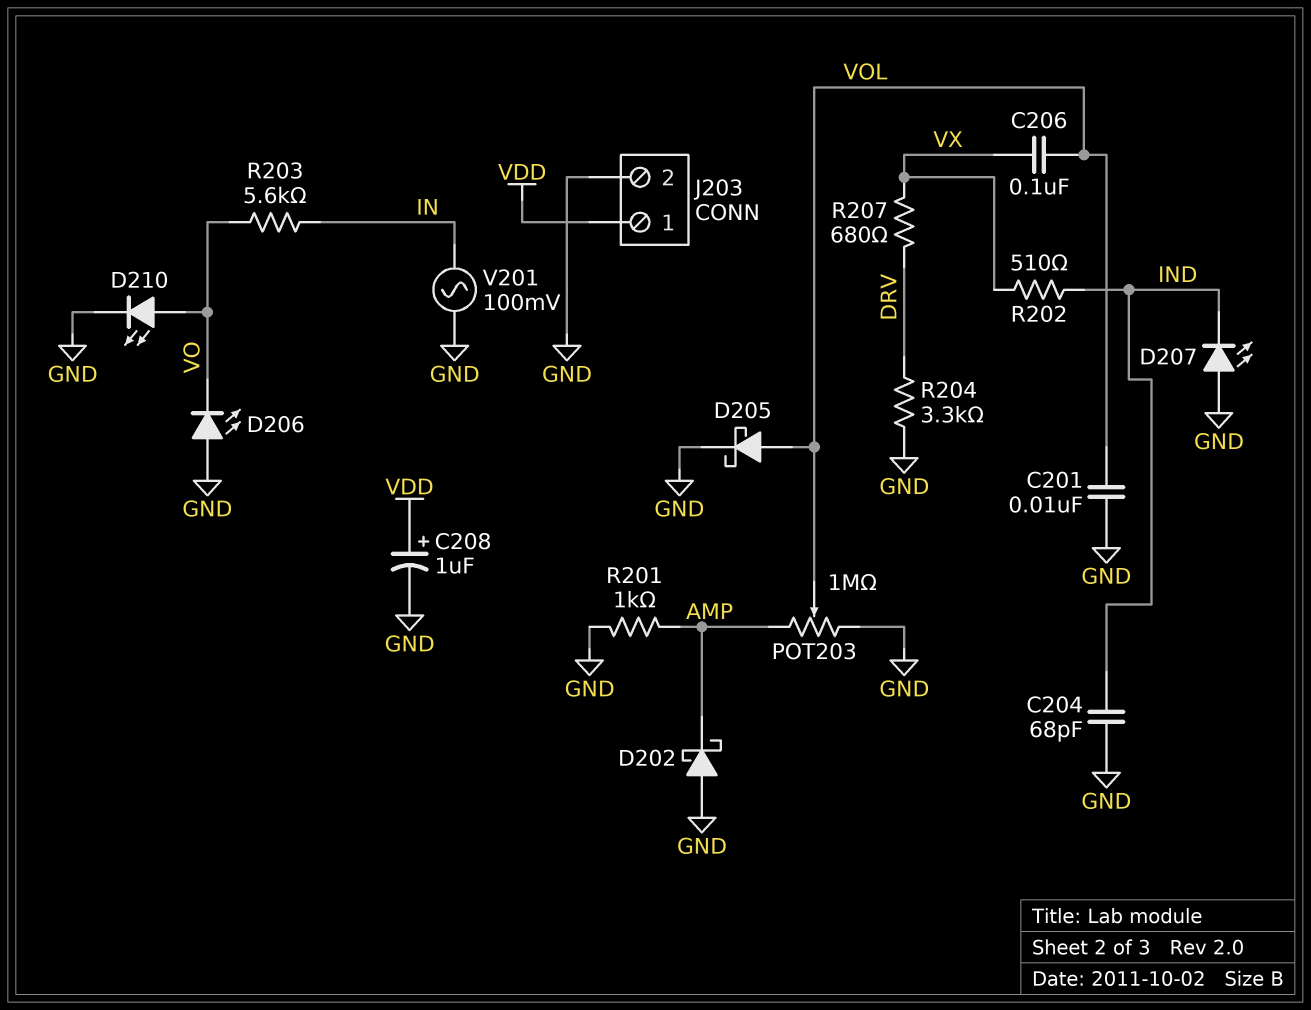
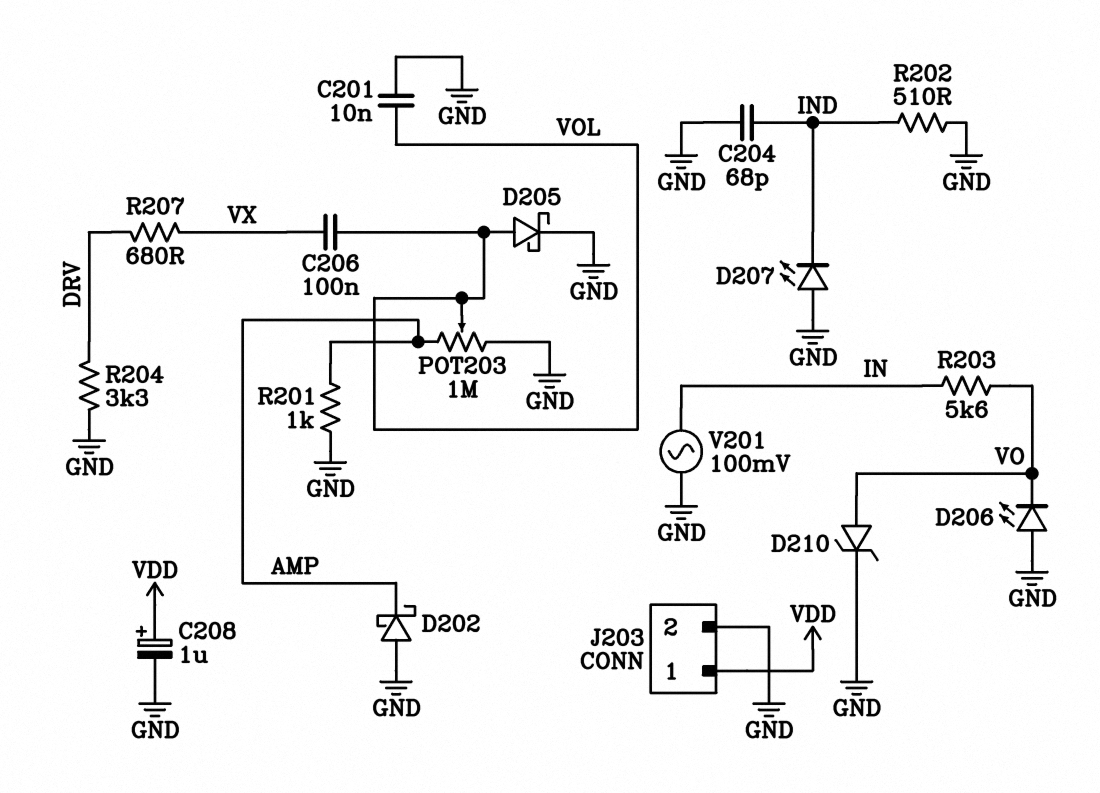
D210: LED (A VO, K GND) -> zener (A VO, K GND)
R202: 510 (IND, VX) -> 510 (GND, IND)

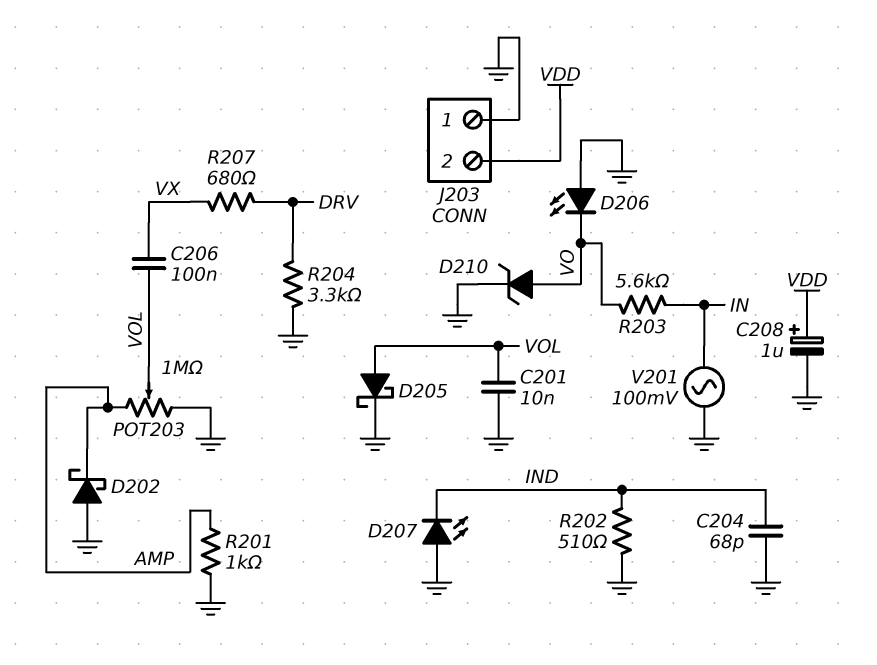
J203 pin 1: VDD -> GND
J203 pin 2: GND -> VDD

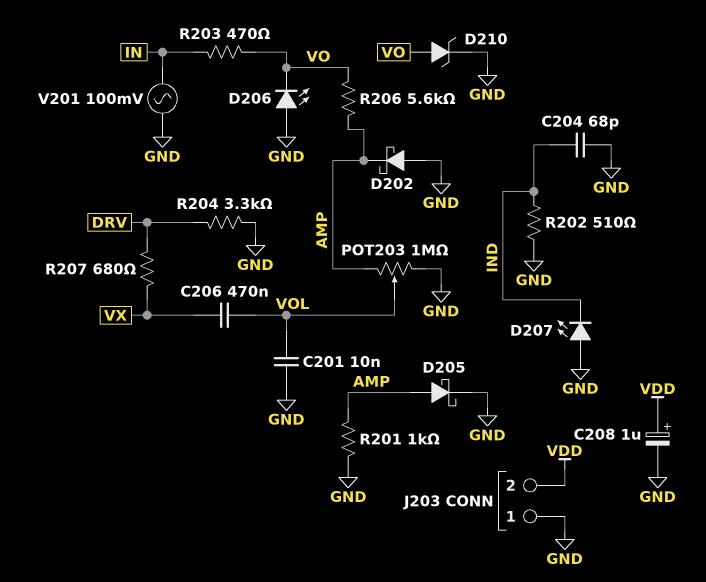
C206: 100nF (VOL, VX) -> 470nF (VOL, VX)
D205: schottky (A VOL, K GND) -> schottky (A AMP, K GND)
R203: 5.6k (IN, VO) -> 470 (IN, VO)
R206: none -> 5.6k (AMP, VO)

